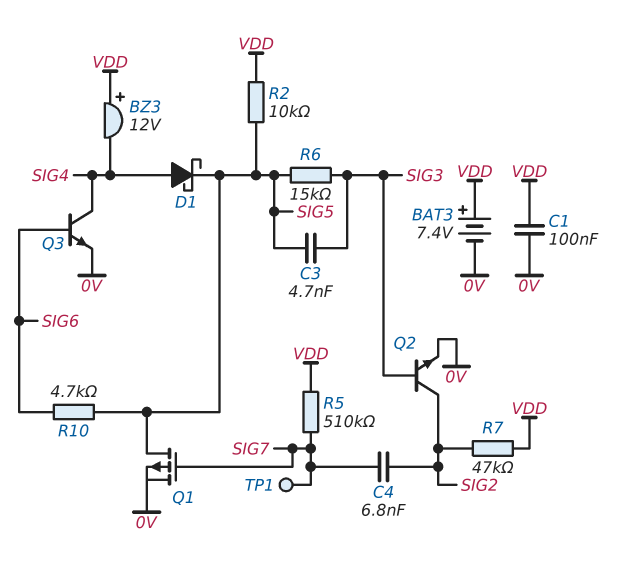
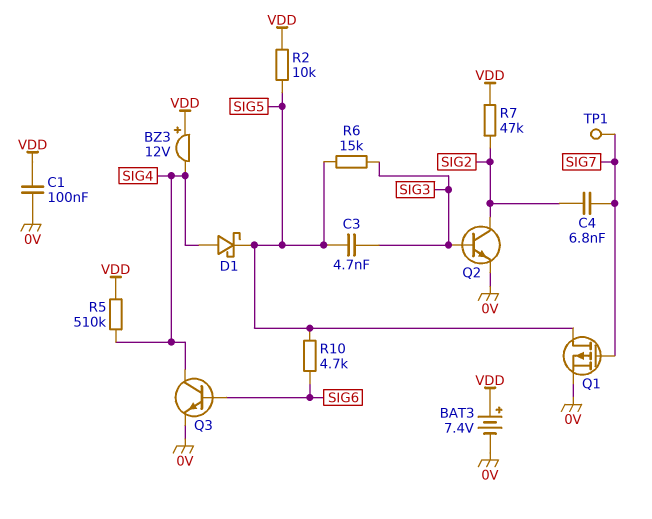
R5: 510k (SIG7, VDD) -> 510k (SIG4, VDD)

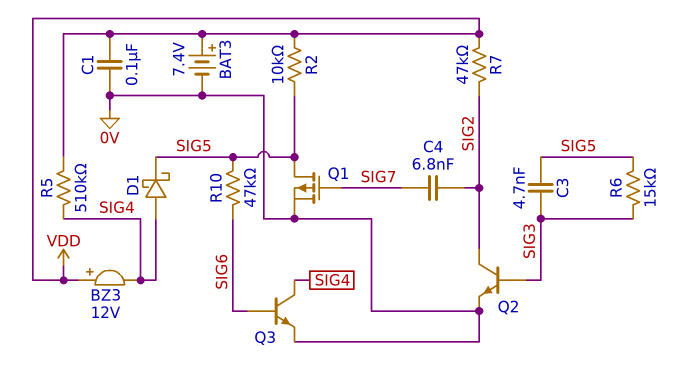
R10: 4.7k (SIG5, SIG6) -> 47k (SIG5, SIG6)
TP1: test point (SIG7) -> none

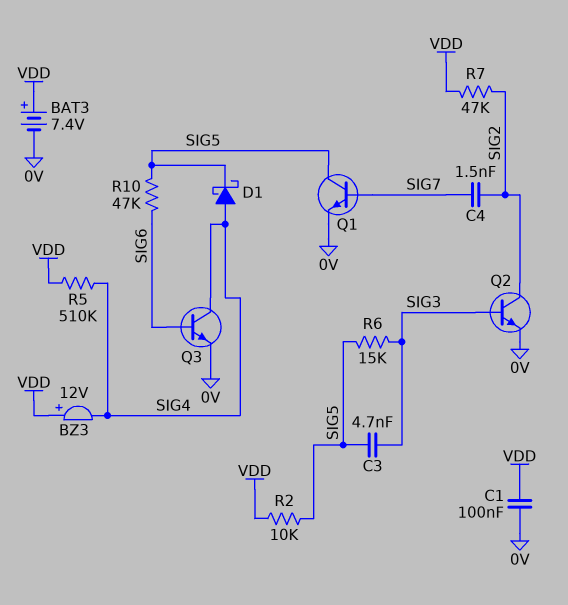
C4: 6.8nF (SIG2, SIG7) -> 1.5nF (SIG2, SIG7)
Q1: PMOS (G SIG7, D SIG5, S 0V) -> NPN (B SIG7, C SIG5, E 0V)

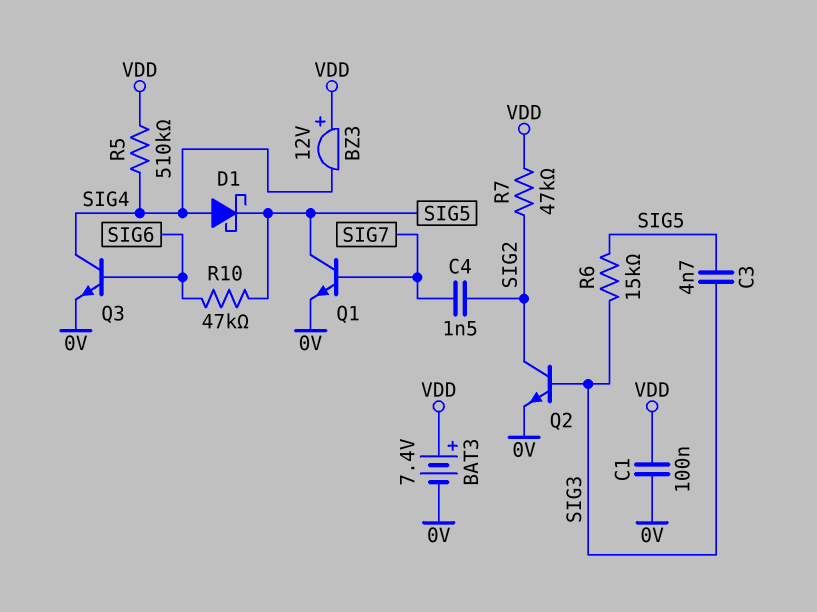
R2: 10k (SIG5, VDD) -> none

